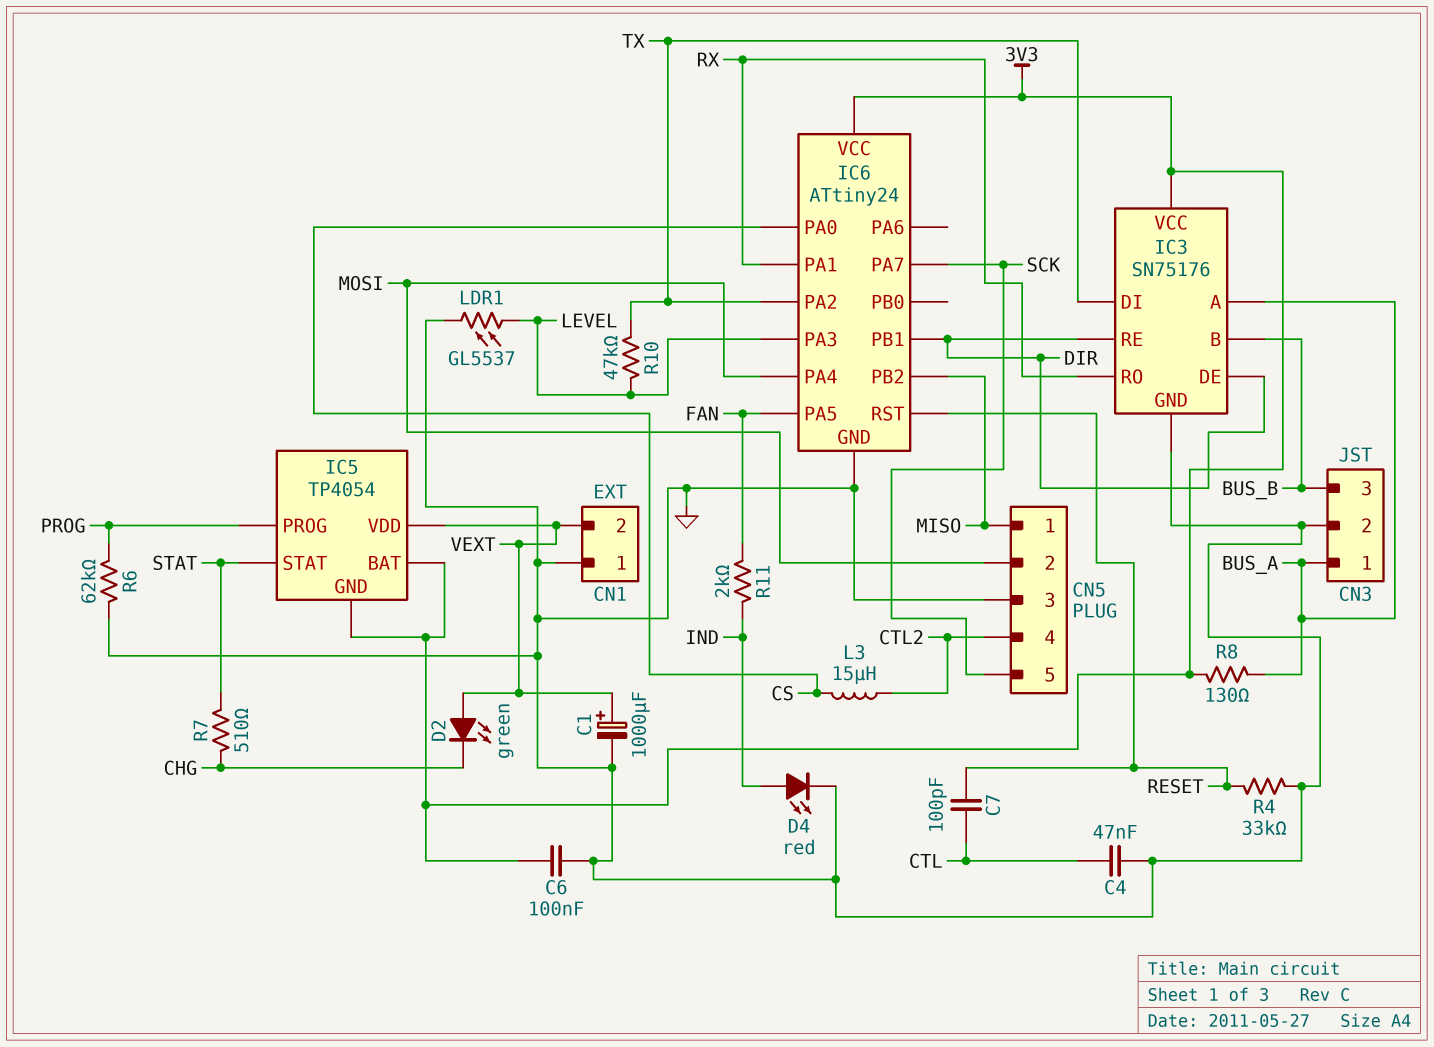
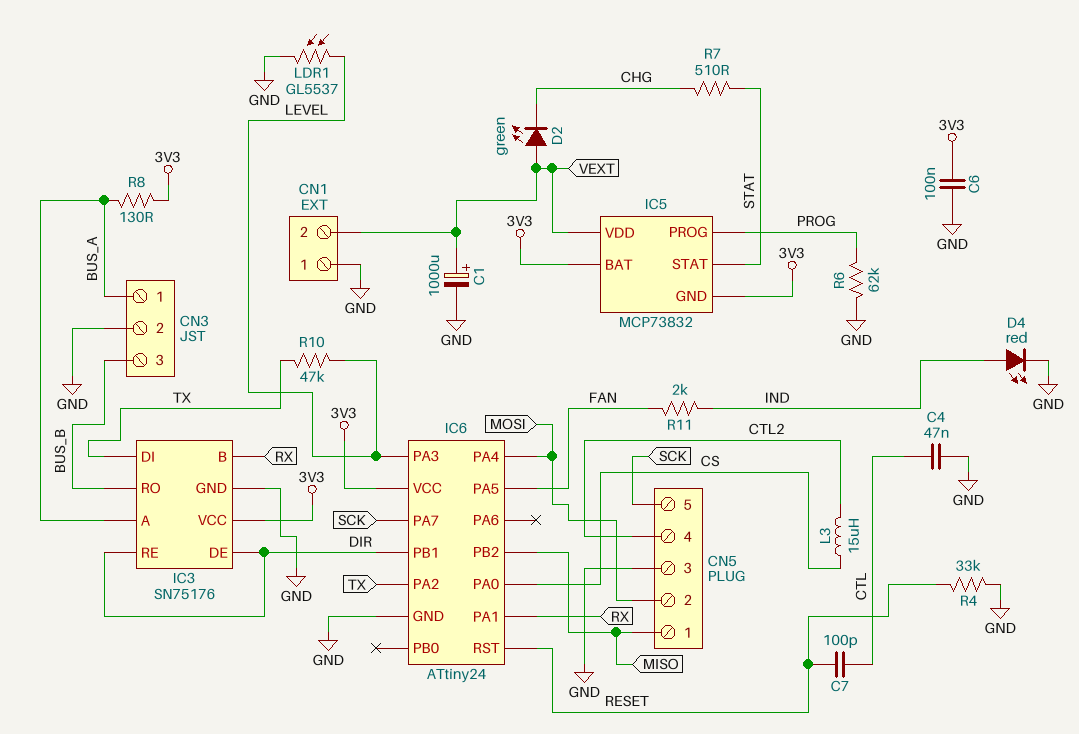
IC3 pin B: BUS_B -> RX
IC3 pin RO: RX -> BUS_B
IC5: TP4054 -> MCP73832

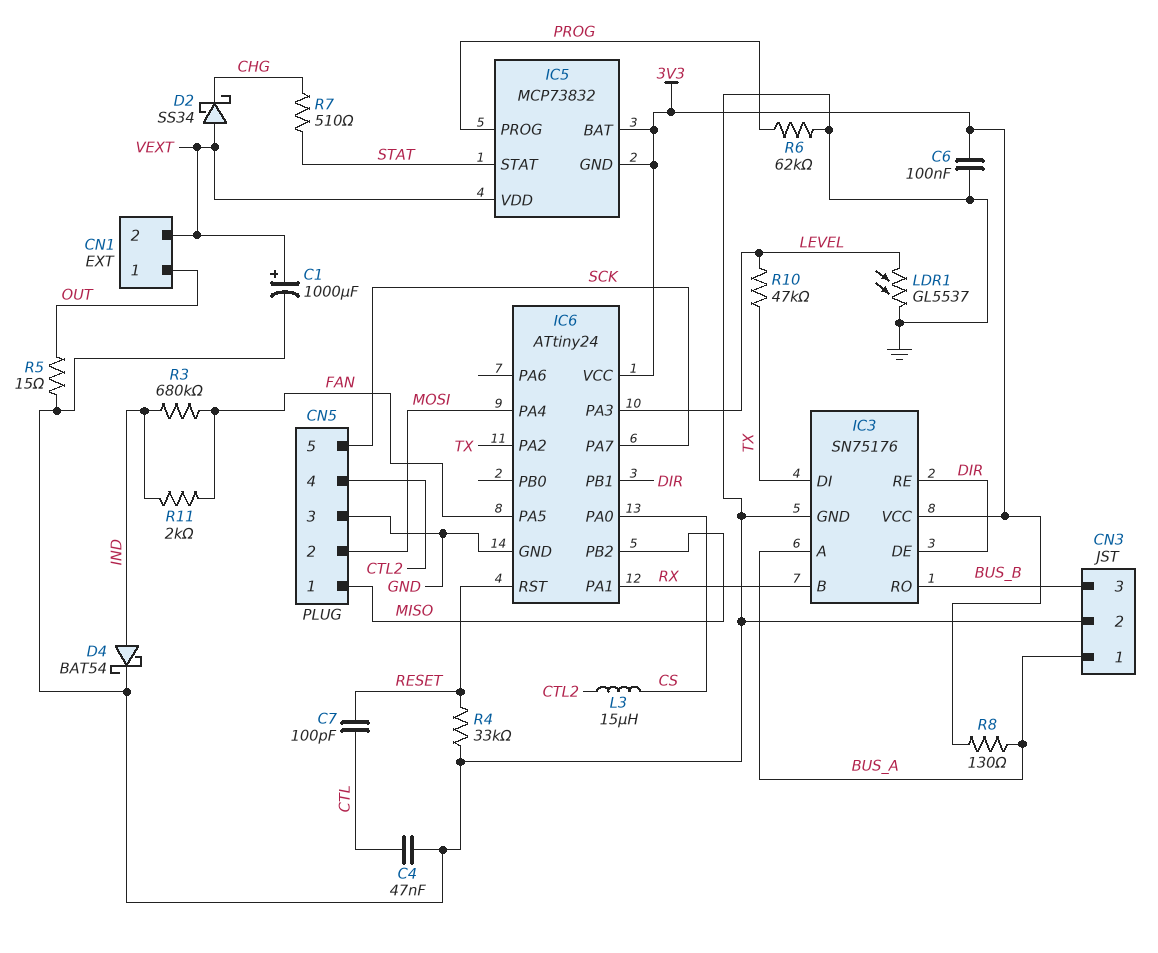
CN1 pin 1: GND -> OUT
D2: LED green (A VEXT, K CHG) -> schottky SS34 (A VEXT, K CHG)
D4: LED red (A IND, K GND) -> schottky BAT54 (A IND, K GND)
R3: none -> 680k (FAN, IND)
R5: none -> 15 (GND, OUT)

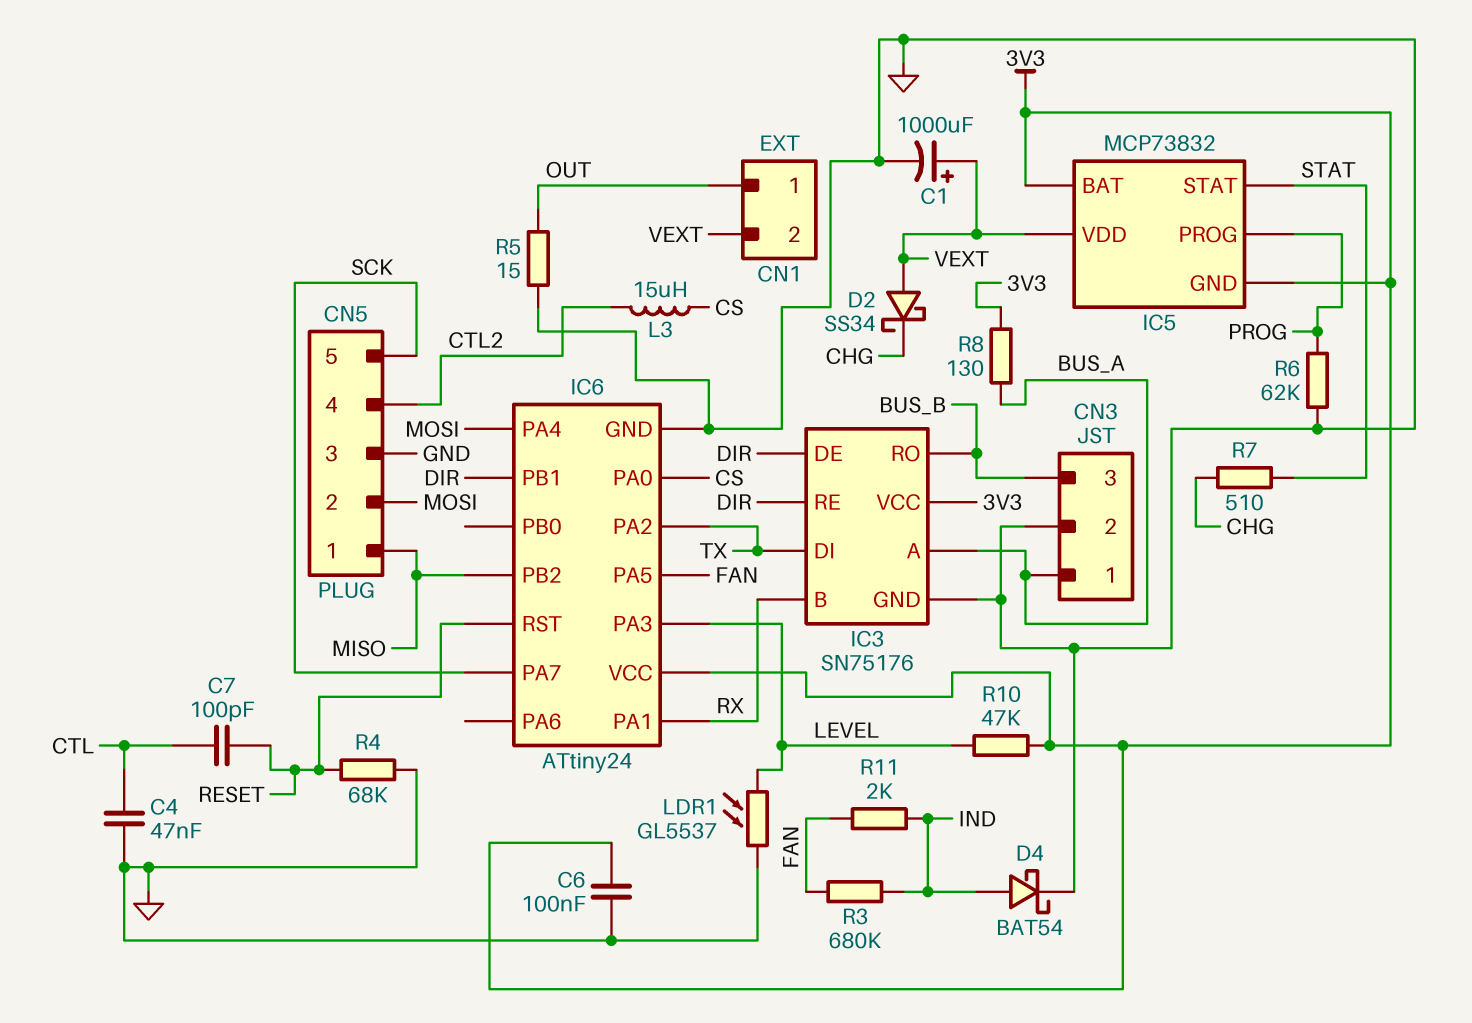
R4: 33k (GND, RESET) -> 68k (GND, RESET)
R10: 47k (LEVEL, TX) -> 47k (3V3, LEVEL)

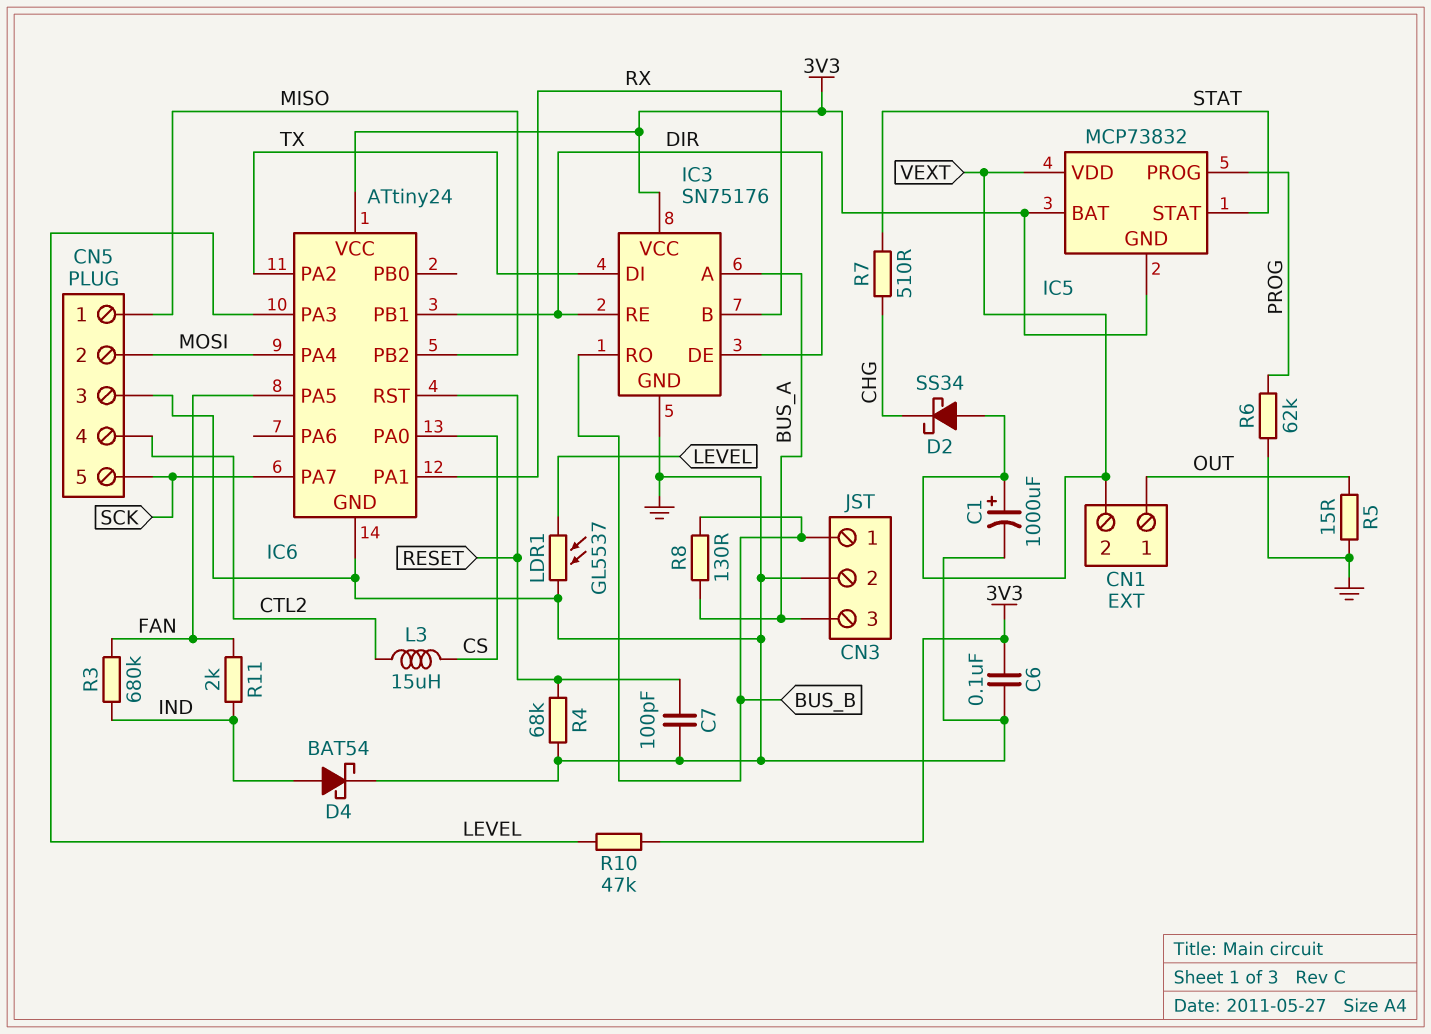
C4: 47nF (CTL, GND) -> none
C7: 100pF (CTL, RESET) -> 100pF (GND, RESET)
CN3 pin 1: BUS_A -> BUS_B
CN3 pin 3: BUS_B -> BUS_A
R8: 130 (3V3, BUS_A) -> 130 (BUS_A, BUS_B)

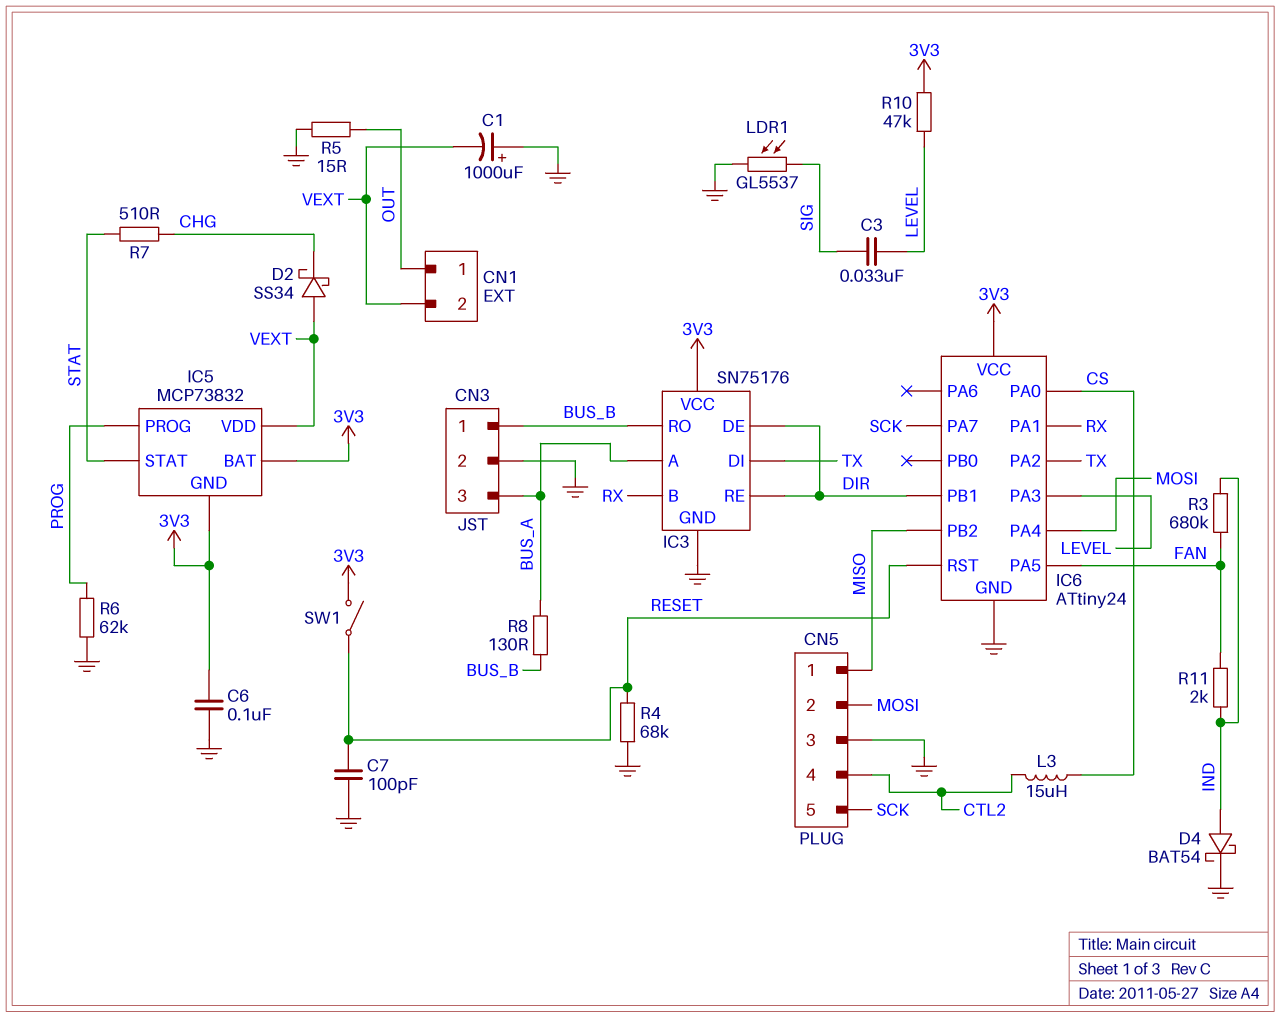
C1: 1000uF (plus VEXT, minus GND) -> 1000uF (plus GND, minus VEXT)
C3: none -> 33nF (LEVEL, SIG)
LDR1: GL5537 (GND, LEVEL) -> GL5537 (GND, SIG)
SW1: none -> switch (3V3, RESET)

